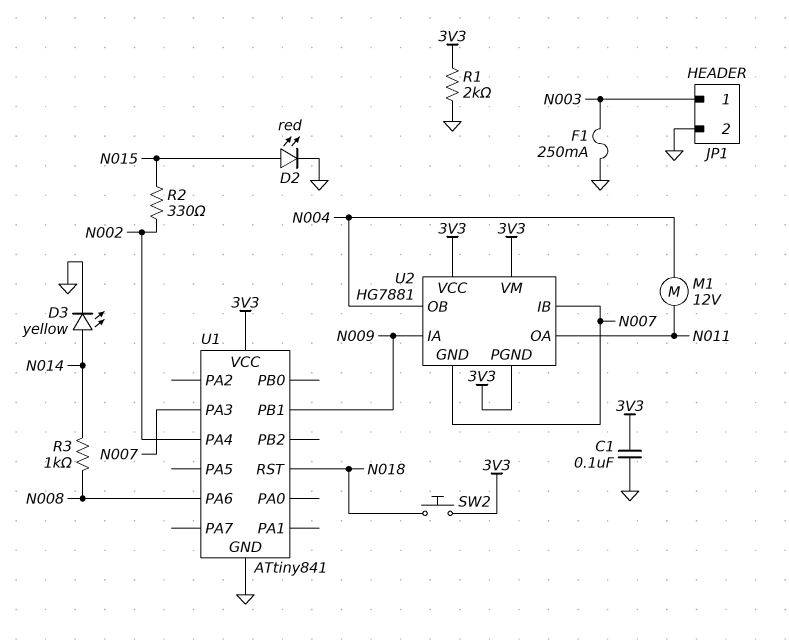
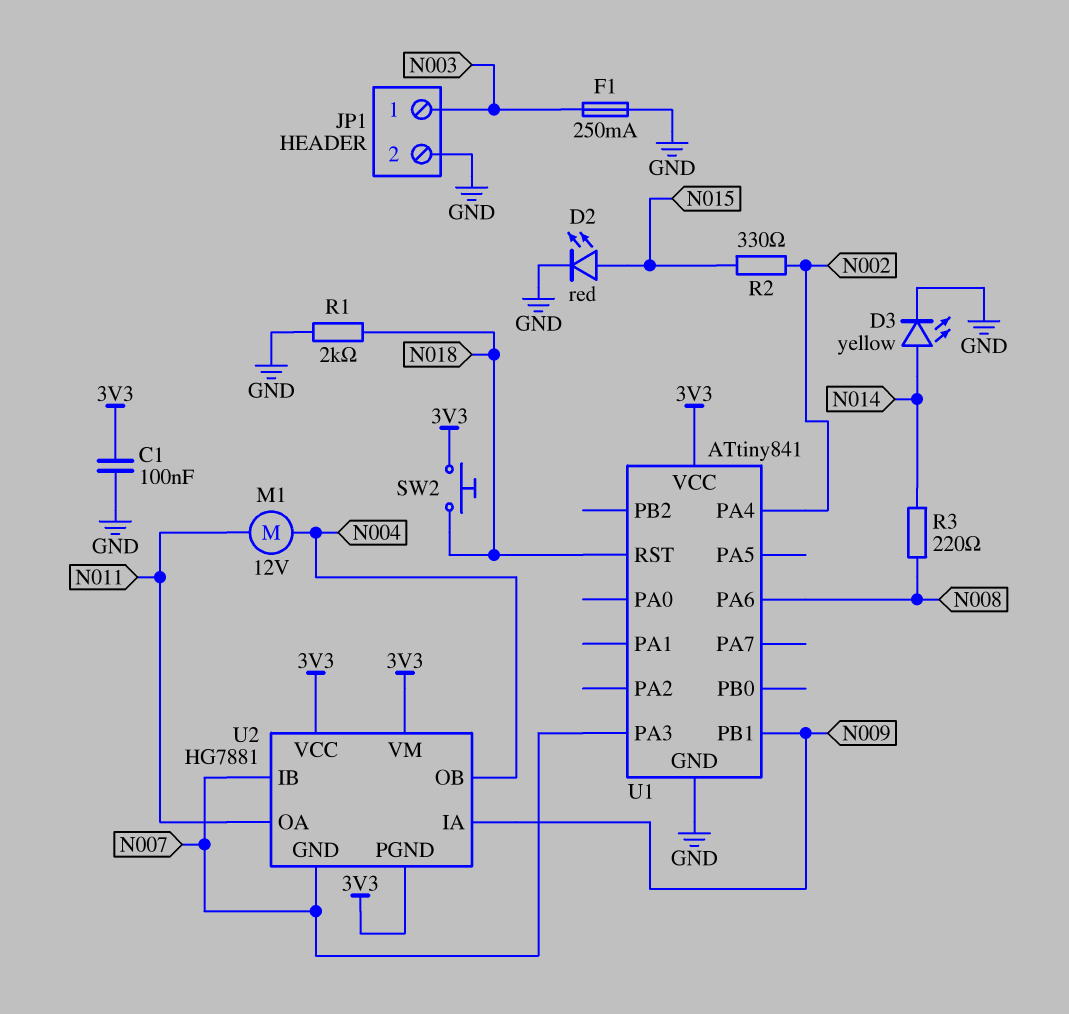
R1: 2k (3V3, GND) -> 2k (GND, N018)
R3: 1k (N008, N014) -> 220 (N008, N014)

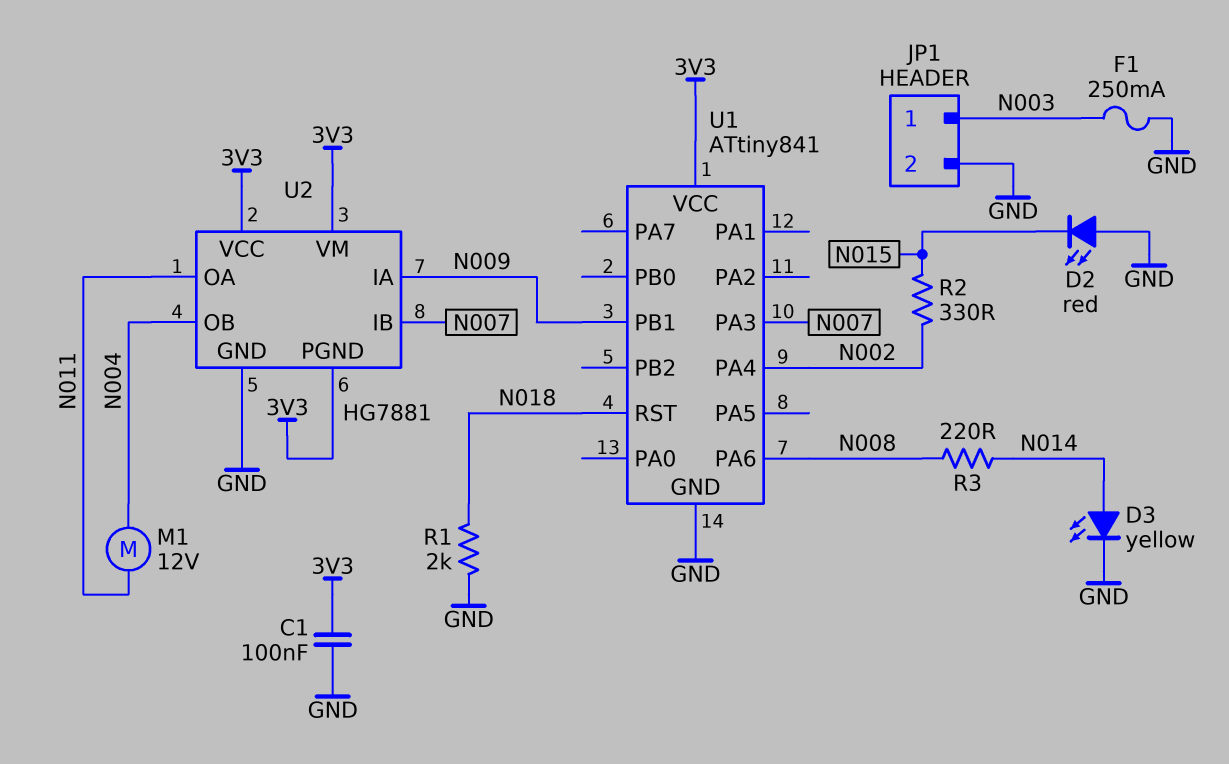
D2: LED red (A N015, K GND) -> LED red (A GND, K N015)
SW2: button (3V3, N018) -> none
U2 pin GND: N007 -> GND

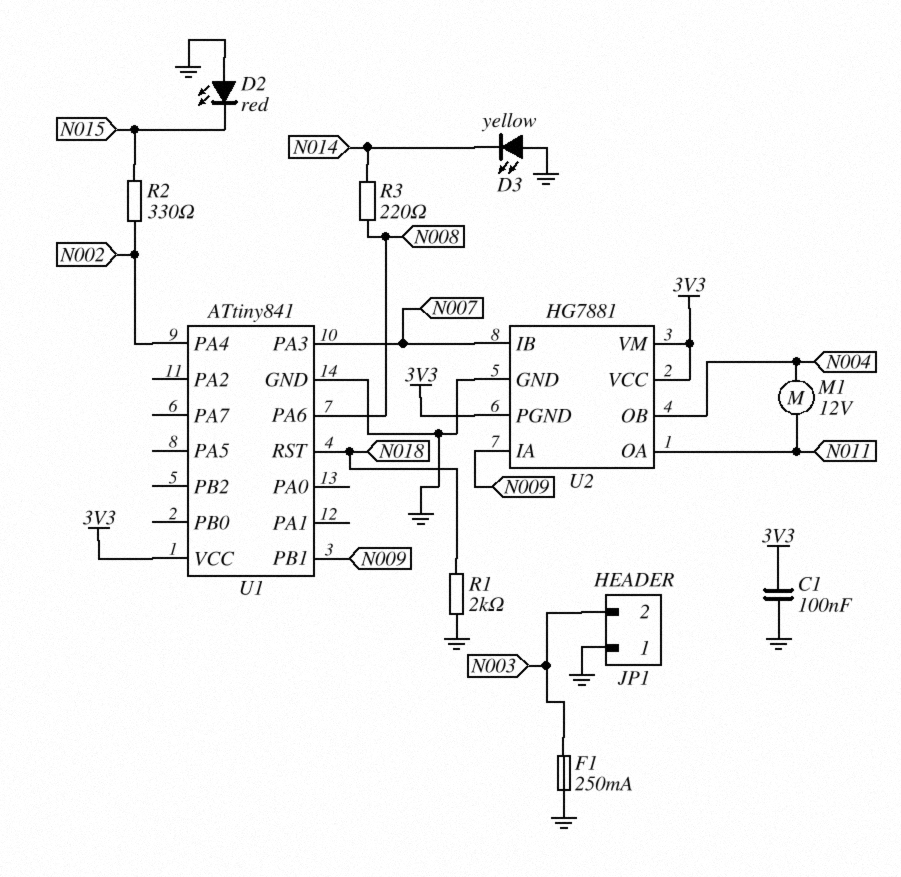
D3: LED yellow (A N014, K GND) -> LED yellow (A GND, K N014)
JP1 pin 1: N003 -> GND
JP1 pin 2: GND -> N003

